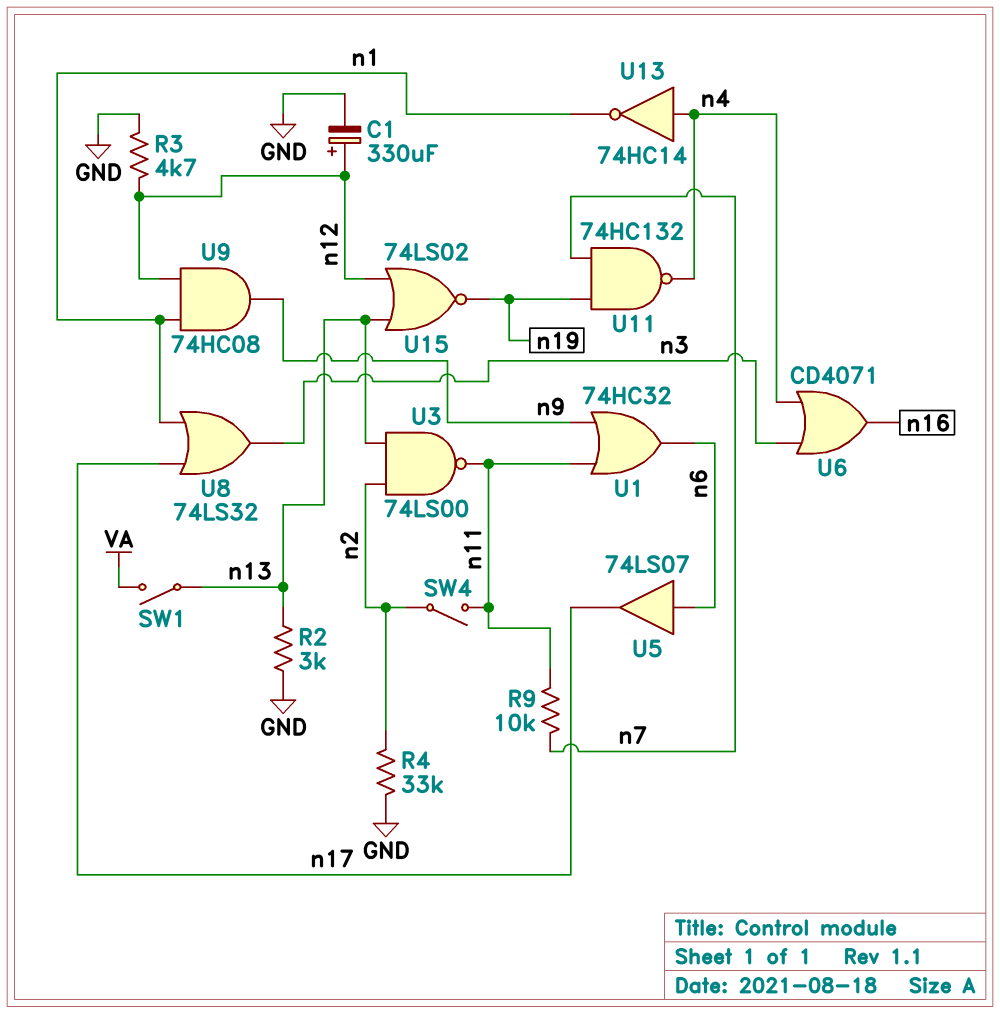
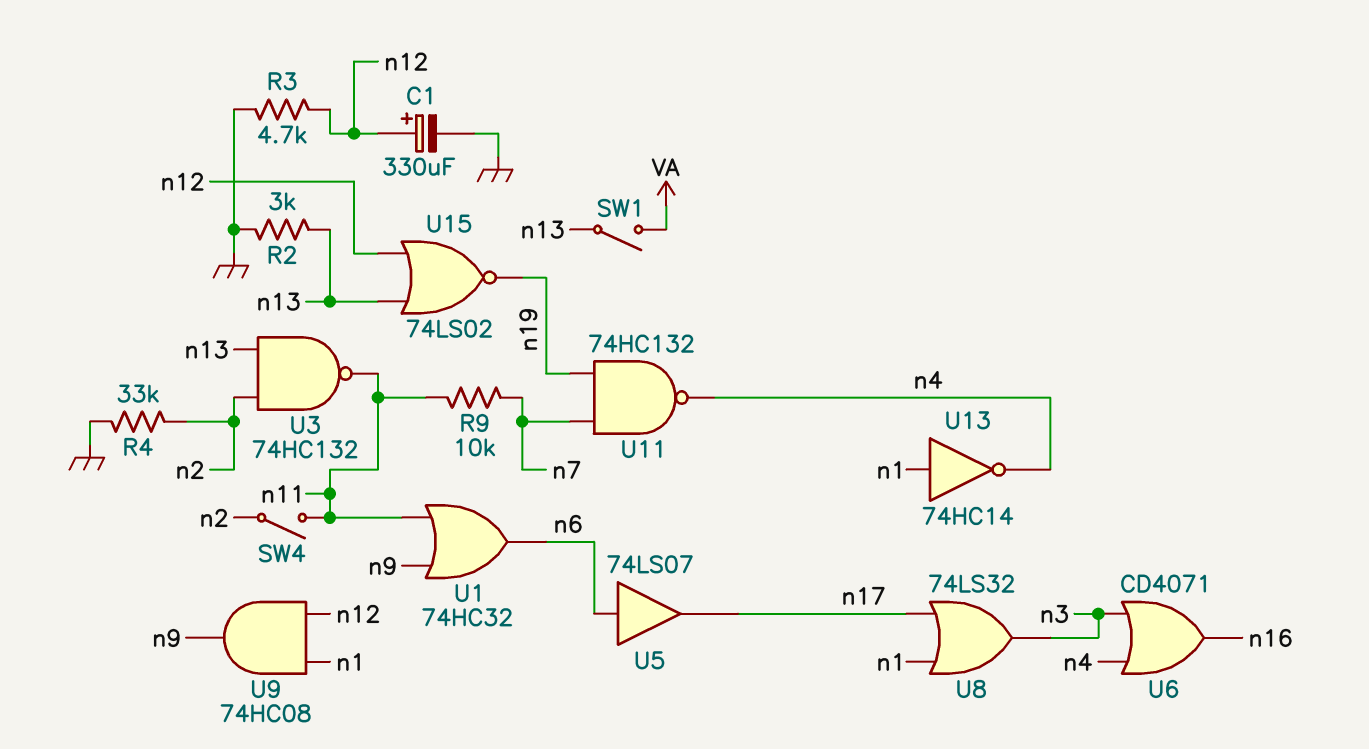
U3: NAND 74LS00 (in n2, in n13, out n11) -> NAND 74HC132 (in n2, in n13, out n11)
U13: NOT 74HC14 (in n4, out n1) -> NOT 74HC14 (in n1, out n4)

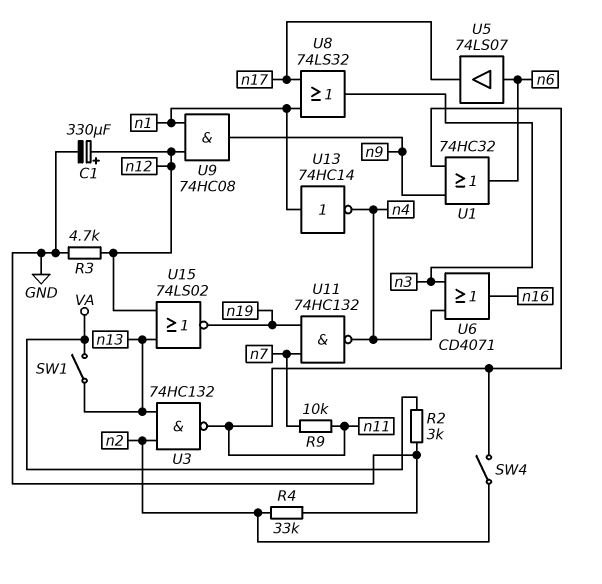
R2: 3k (GND, n13) -> 3k (GND, VA)

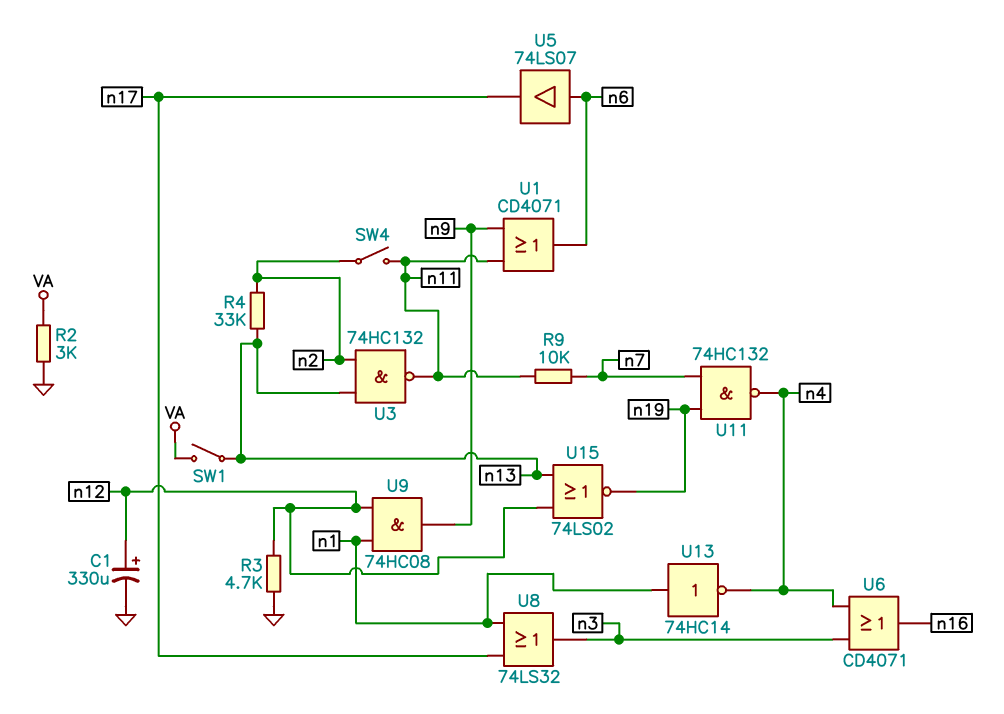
R4: 33k (GND, n2) -> 33k (n2, n13)
U1: OR 74HC32 (in n9, in n11, out n6) -> OR CD4071 (in n9, in n11, out n6)

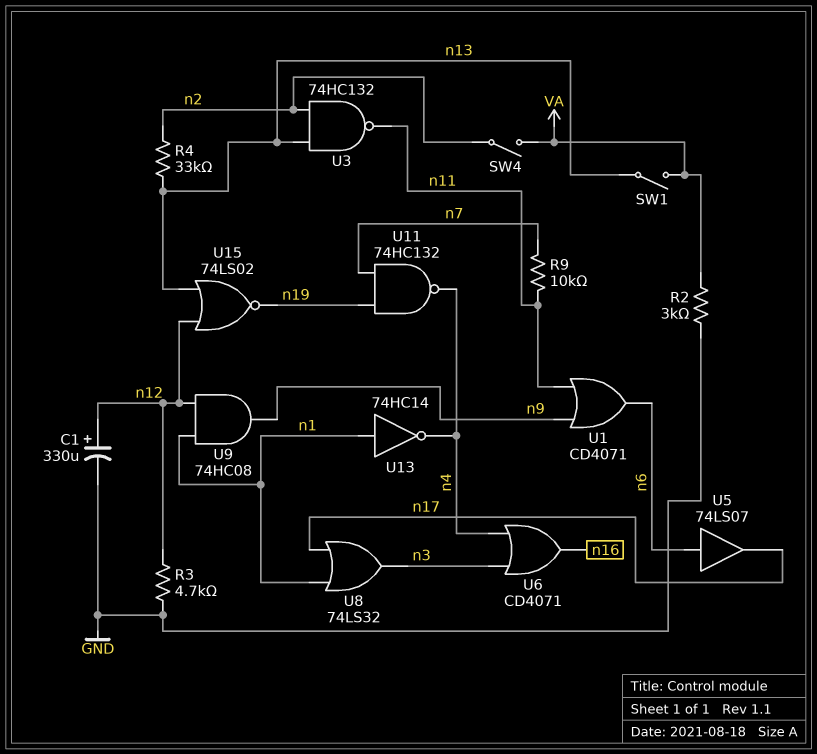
SW4: switch (n2, n11) -> switch (VA, n2)

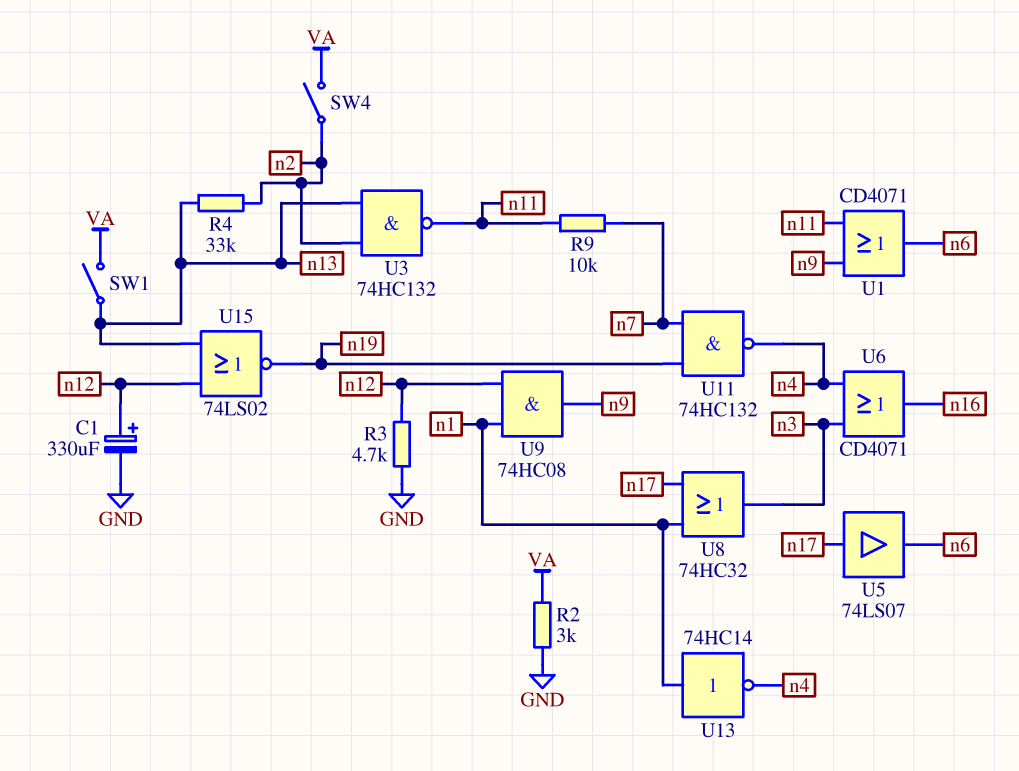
U5: buffer 74LS07 (in n6, out n17) -> buffer 74LS07 (in n17, out n6)
U8: OR 74LS32 (in n1, in n17, out n3) -> OR 74HC32 (in n1, in n17, out n3)

